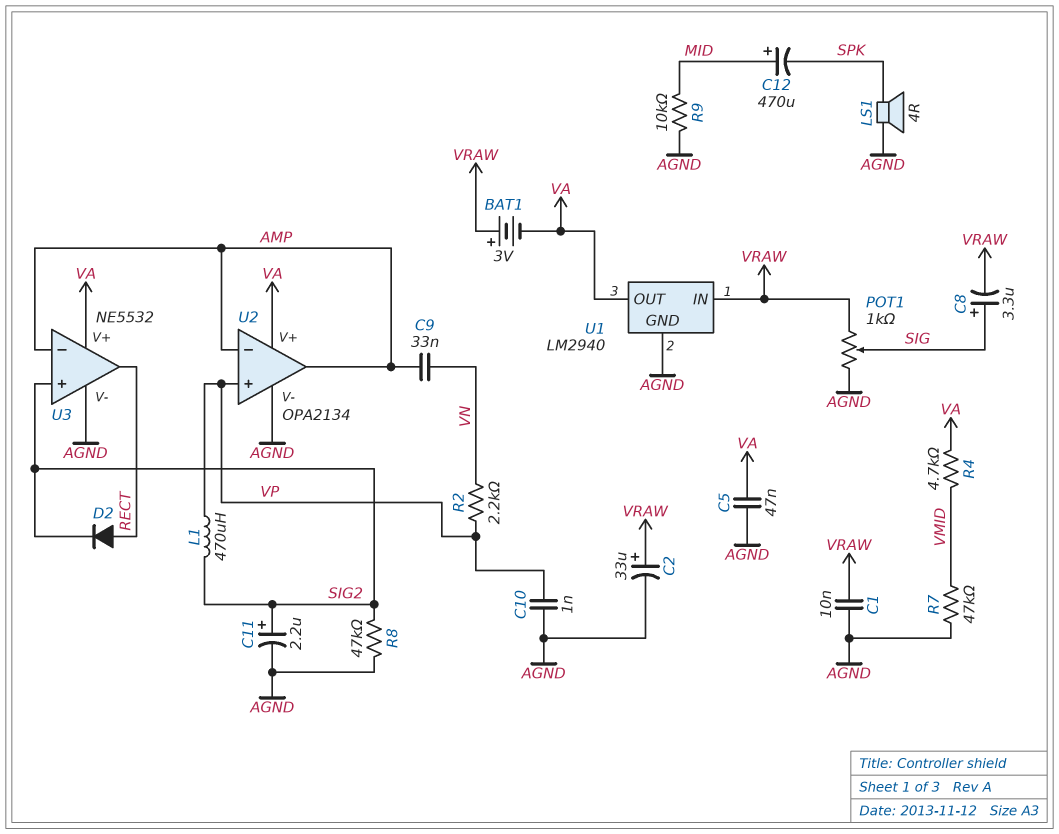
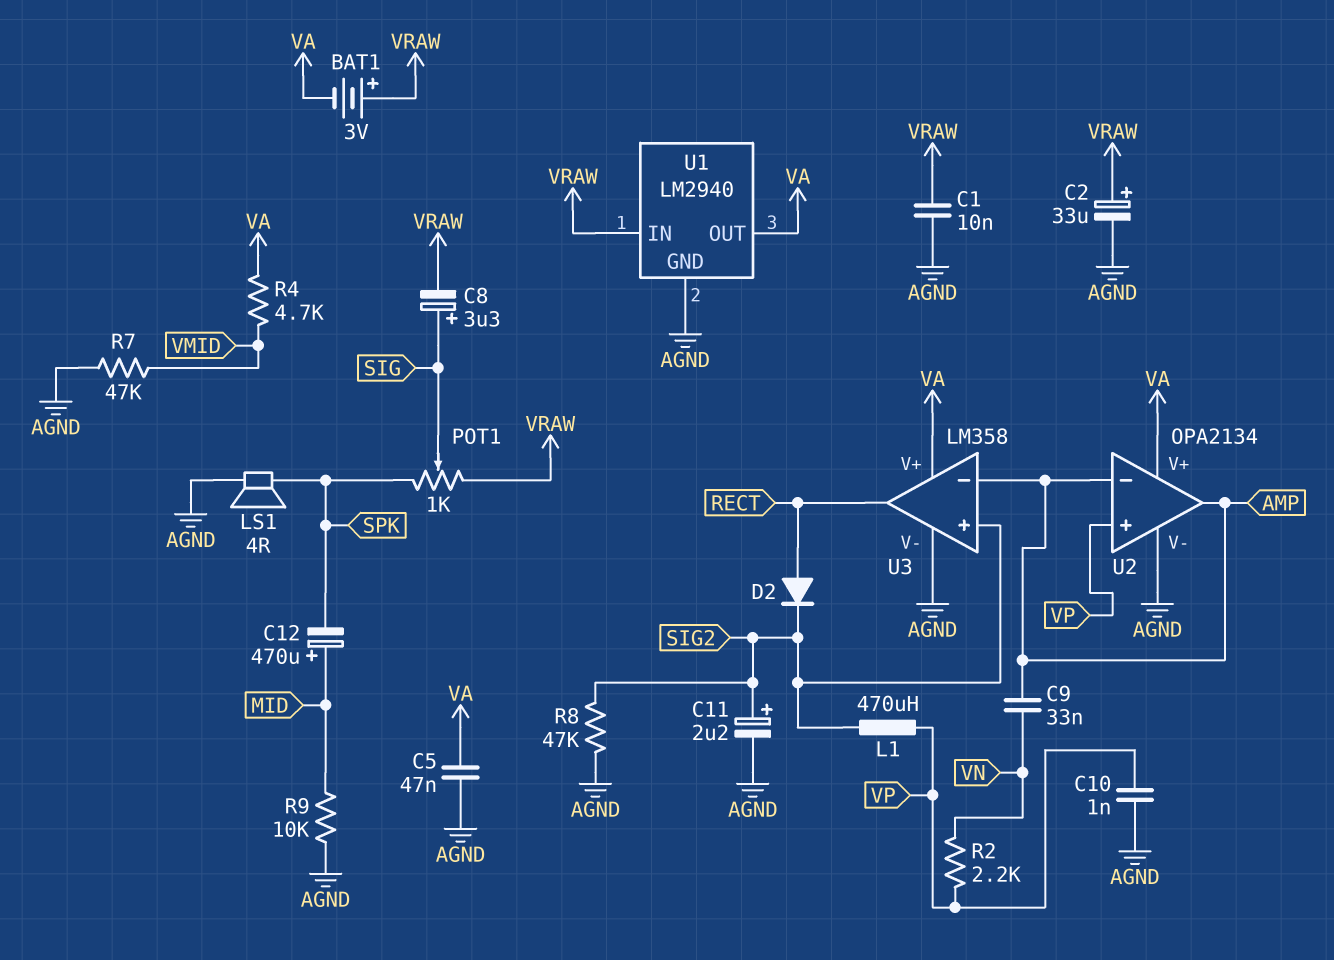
POT1: 1k (AGND, VRAW, wiper SIG) -> 1k (SPK, VRAW, wiper SIG)
U3: NE5532 -> LM358

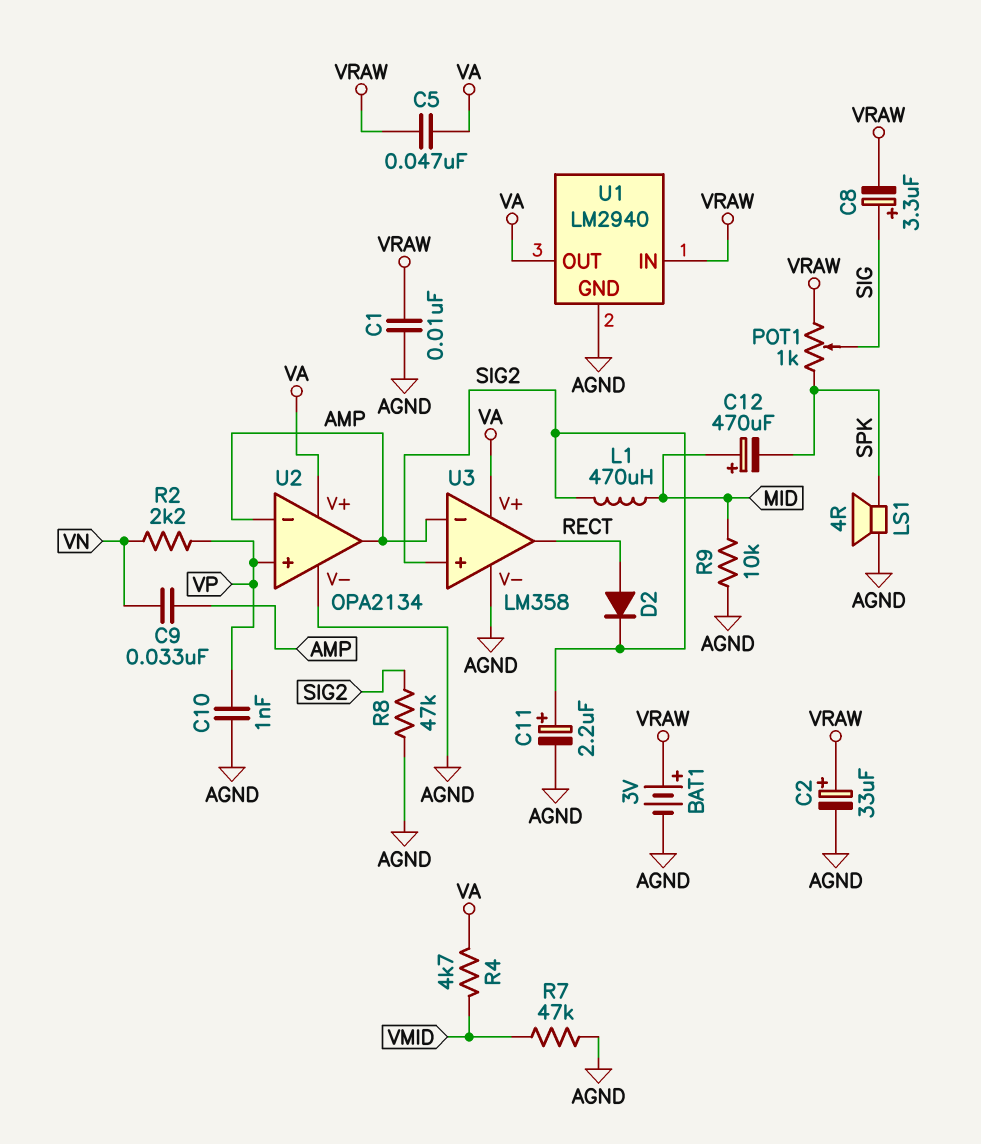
BAT1: 3V (plus VRAW, minus VA) -> 3V (plus VRAW, minus AGND)
C5: 47nF (AGND, VA) -> 47nF (VA, VRAW)
L1: 470uH (SIG2, VP) -> 470uH (MID, SIG2)

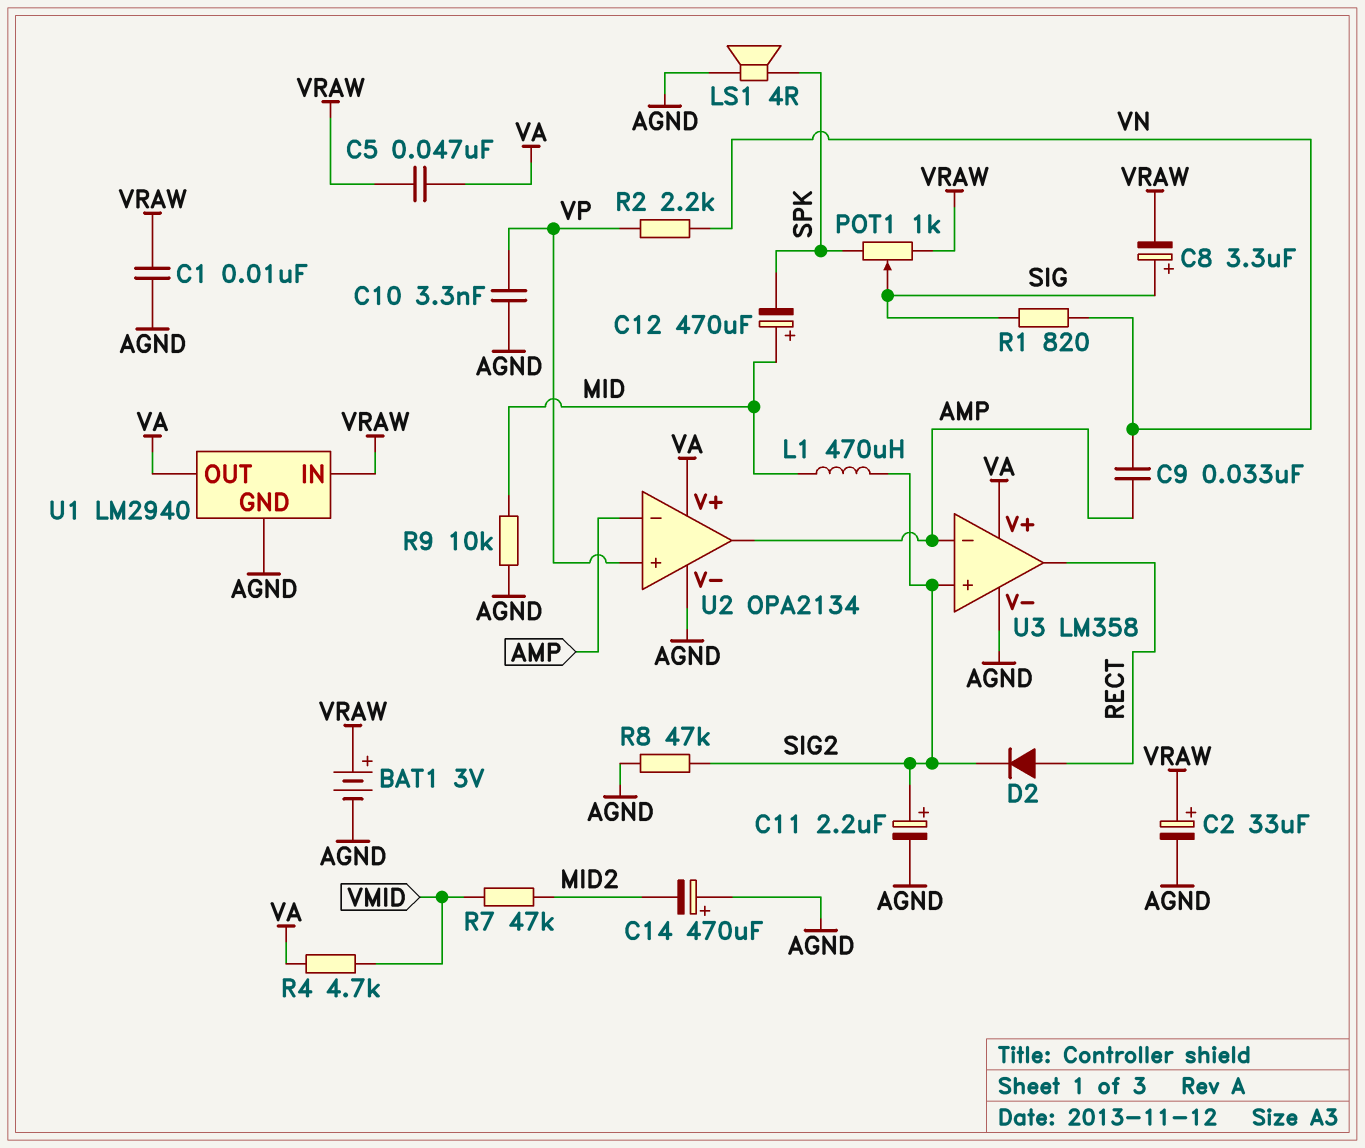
C10: 1nF (AGND, VP) -> 3.3nF (AGND, VP)
C14: none -> 470uF (plus AGND, minus MID2)
R1: none -> 820 (SIG, VN)
R7: 47k (AGND, VMID) -> 47k (MID2, VMID)

